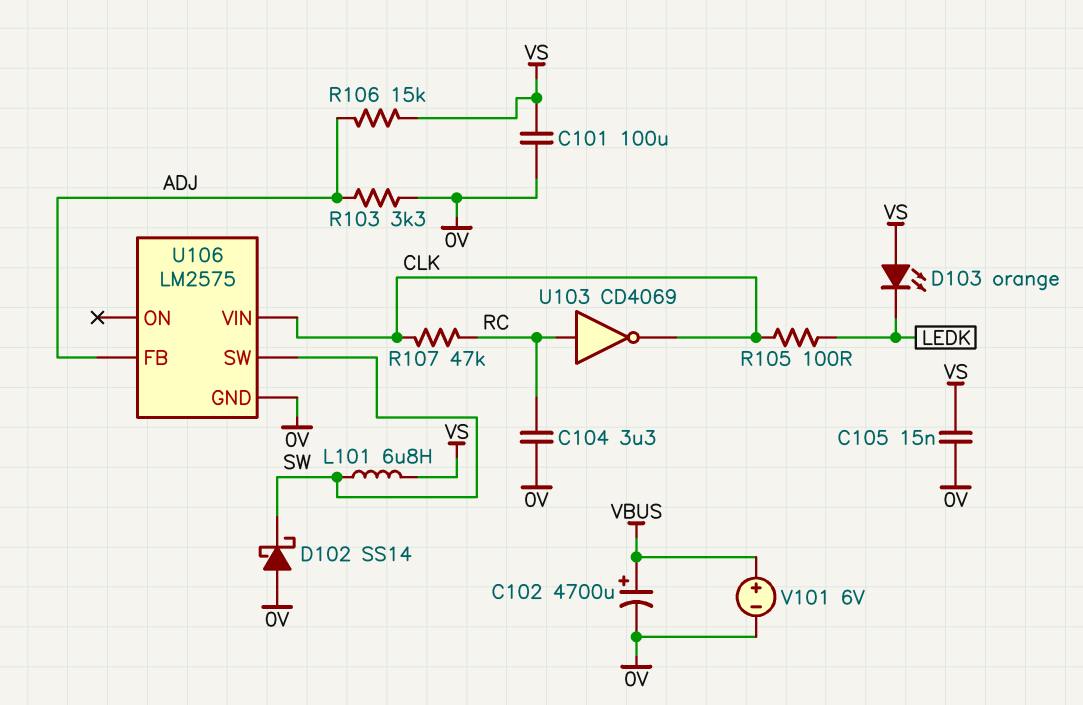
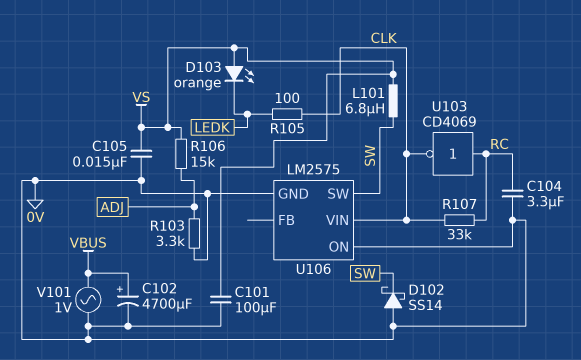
R107: 47k (CLK, RC) -> 33k (CLK, RC)
U106 pin FB: ADJ -> none
U106 pin ON: none -> 0V
V101: 6V (plus VBUS, minus 0V) -> AC 1V (0V, VBUS)

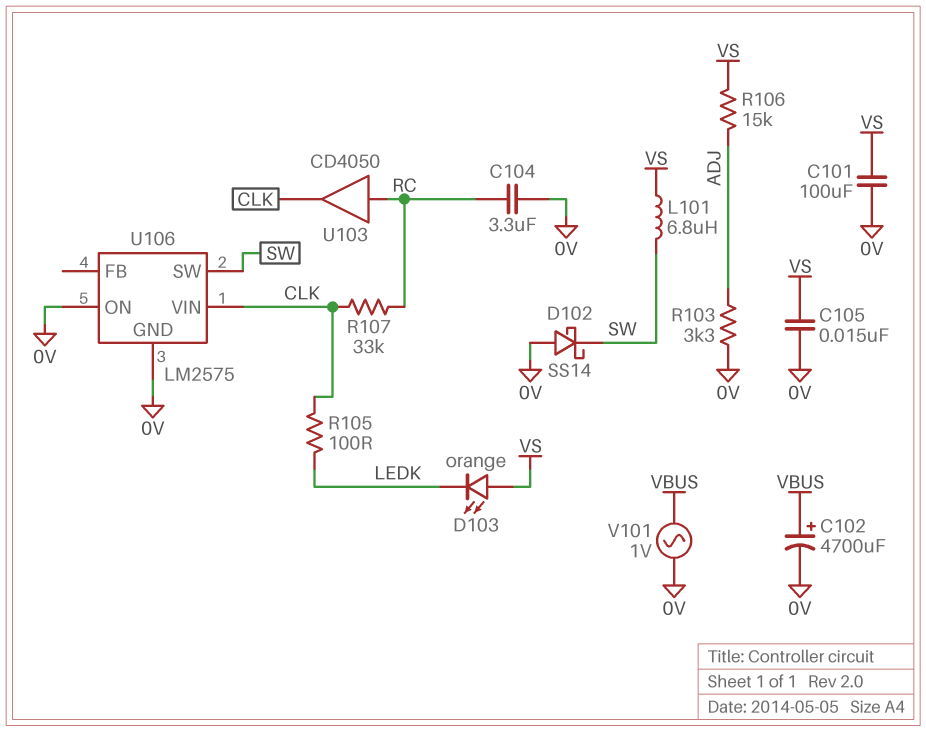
U103: NOT CD4069 (in RC, out CLK) -> buffer CD4050 (in RC, out CLK)

